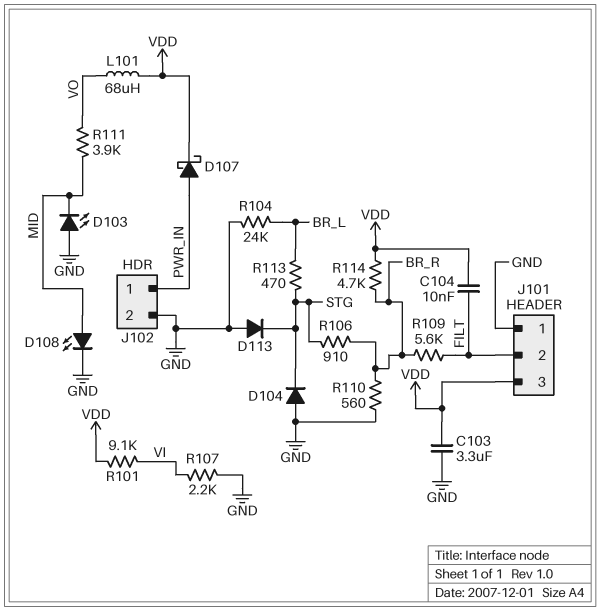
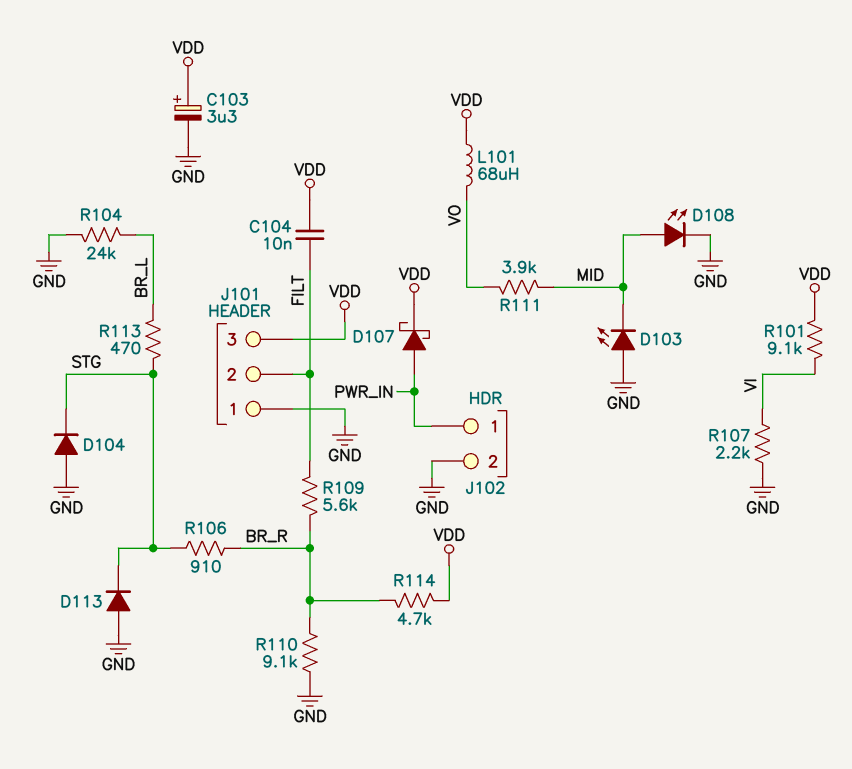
C103: 3.3uF (GND, VDD) -> 3.3uF (plus VDD, minus GND)
R110: 560 (BR_R, GND) -> 9.1k (BR_R, GND)

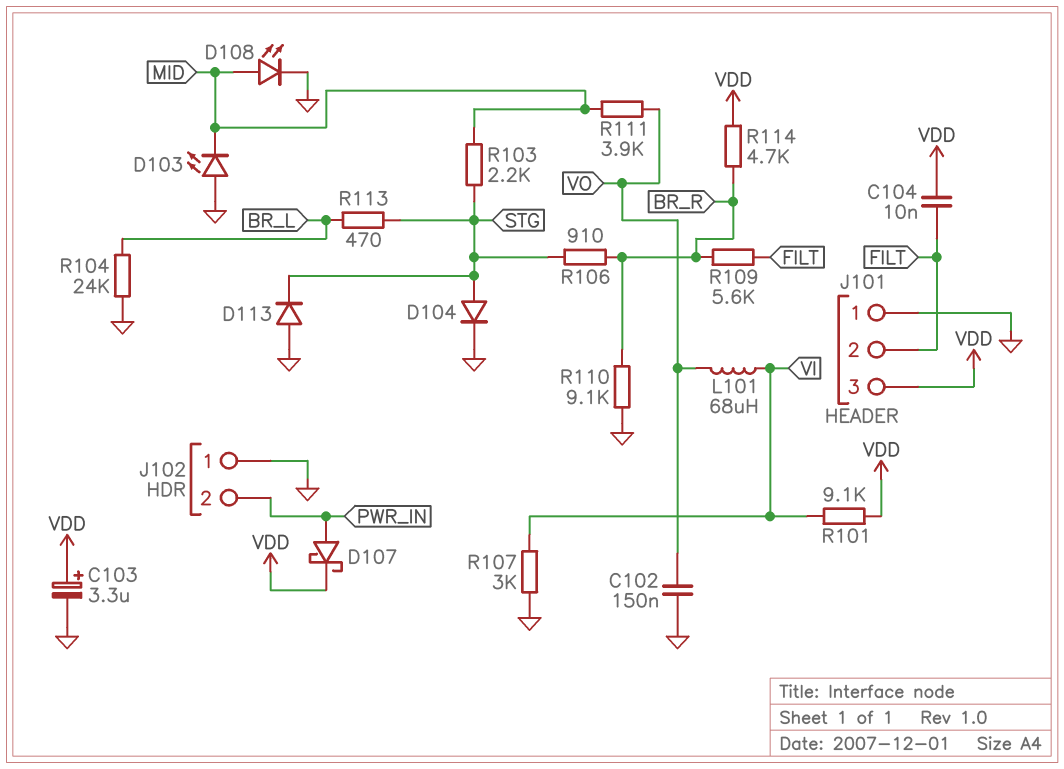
C102: none -> 150nF (GND, VO)
D104: diode (A GND, K STG) -> diode (A STG, K GND)
J102 pin 1: PWR_IN -> GND
J102 pin 2: GND -> PWR_IN
L101: 68uH (VDD, VO) -> 68uH (VI, VO)
R103: none -> 2.2k (MID, STG)
R107: 2.2k (GND, VI) -> 3k (GND, VI)

